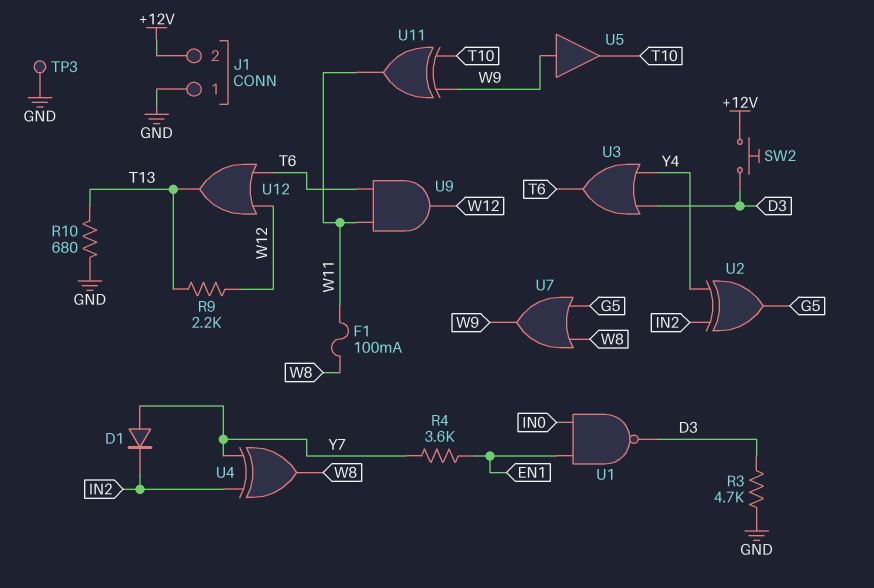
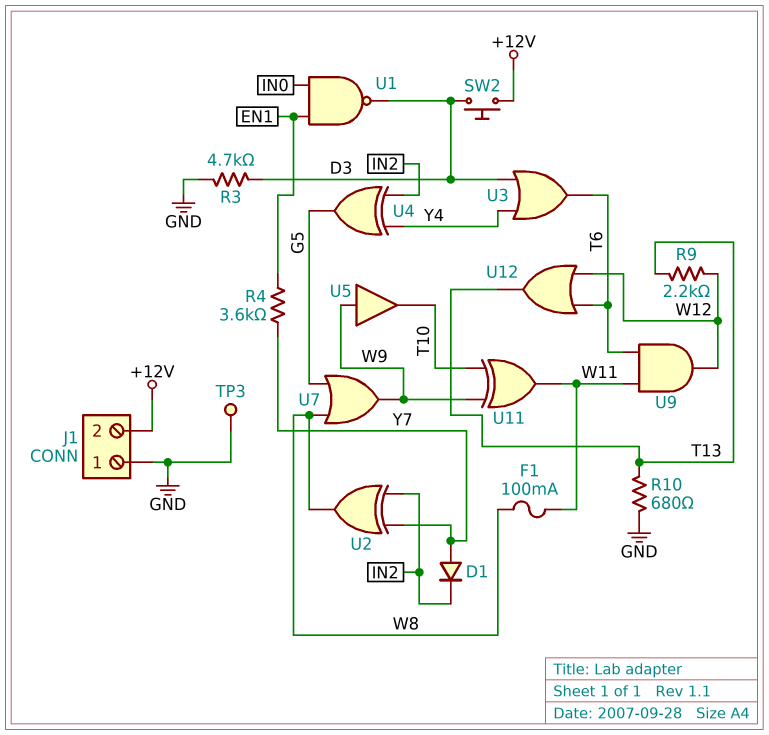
U2: XOR (in IN2, in Y4, out G5) -> XOR (in IN2, in Y7, out W8)
U4: XOR (in IN2, in Y7, out W8) -> XOR (in IN2, in Y4, out G5)

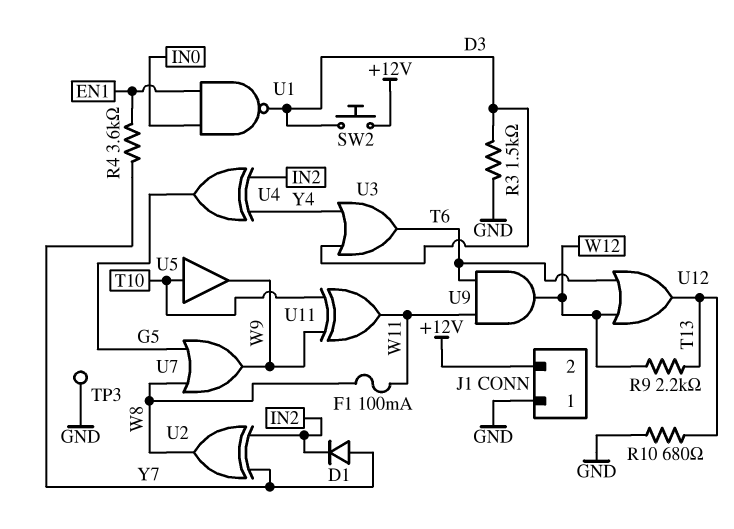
R3: 4.7k (D3, GND) -> 1.5k (D3, GND)
U5: buffer (in W9, out T10) -> buffer (in T10, out W9)

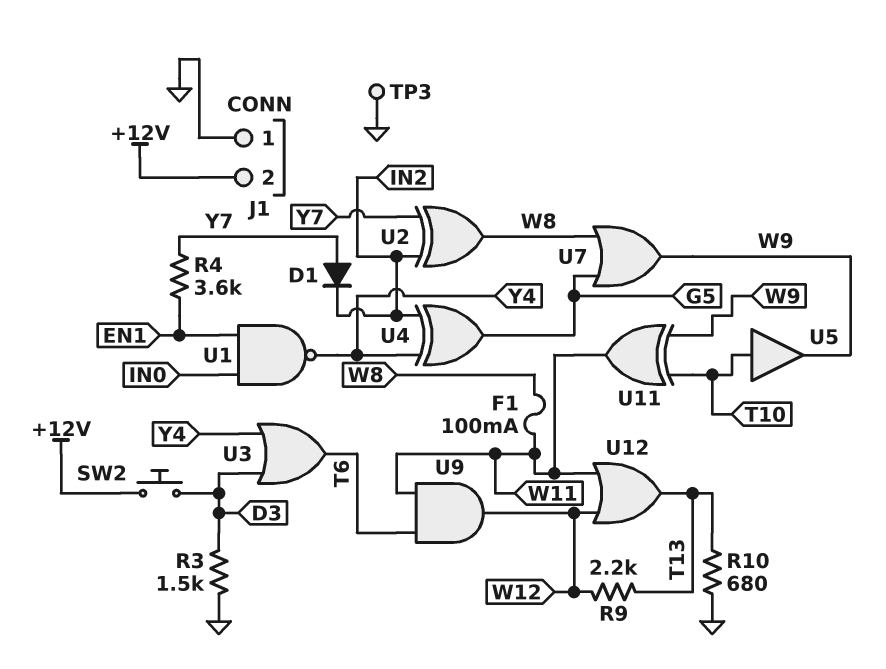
U1: NAND (in EN1, in IN0, out D3) -> NAND (in EN1, in IN0, out Y4)
U12: OR (in T6, in W12, out T13) -> OR (in W11, in W12, out T13)

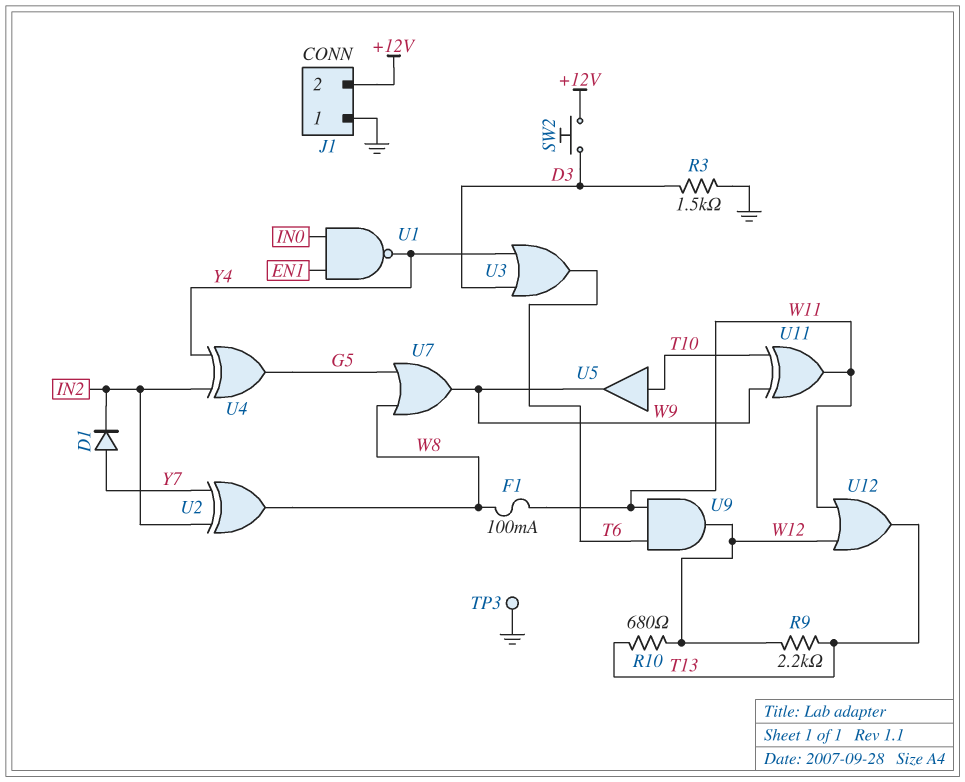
R4: 3.6k (EN1, Y7) -> none
R10: 680 (GND, T13) -> 680 (T13, W12)

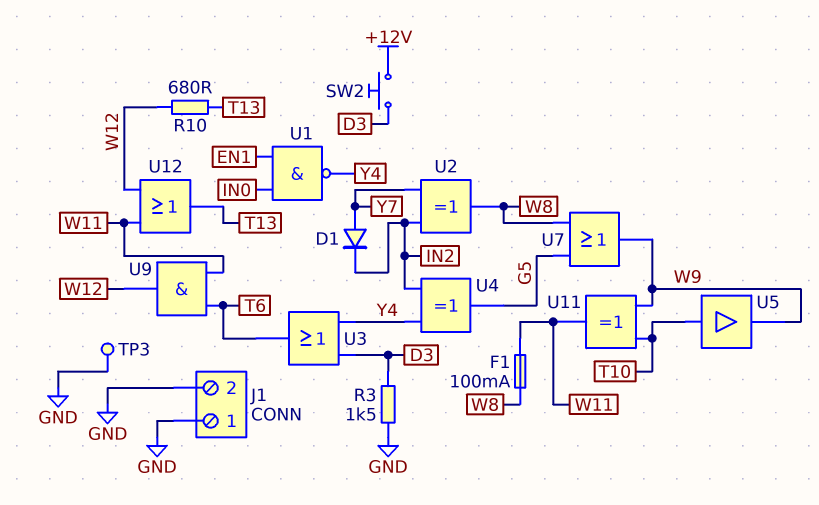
J1 pin 2: +12V -> GND
R9: 2.2k (T13, W12) -> none

